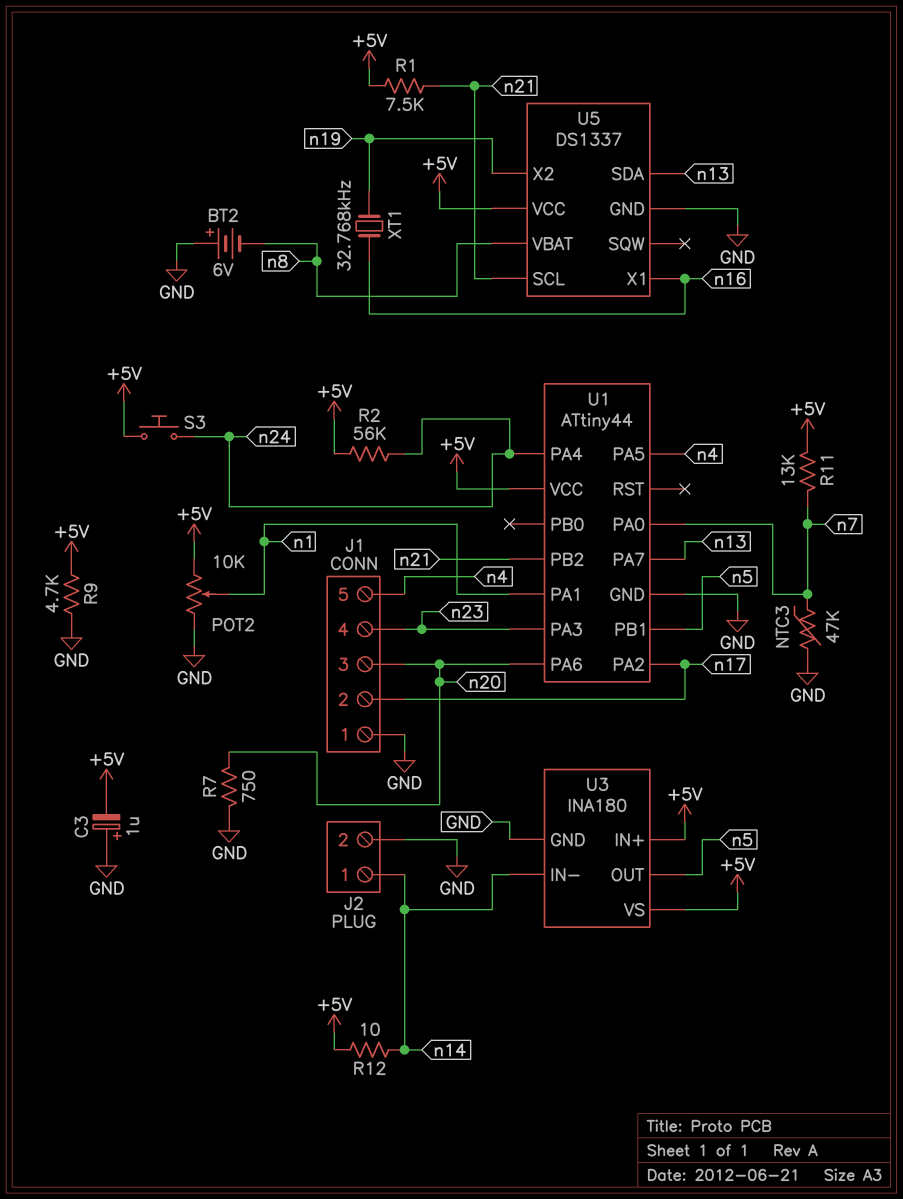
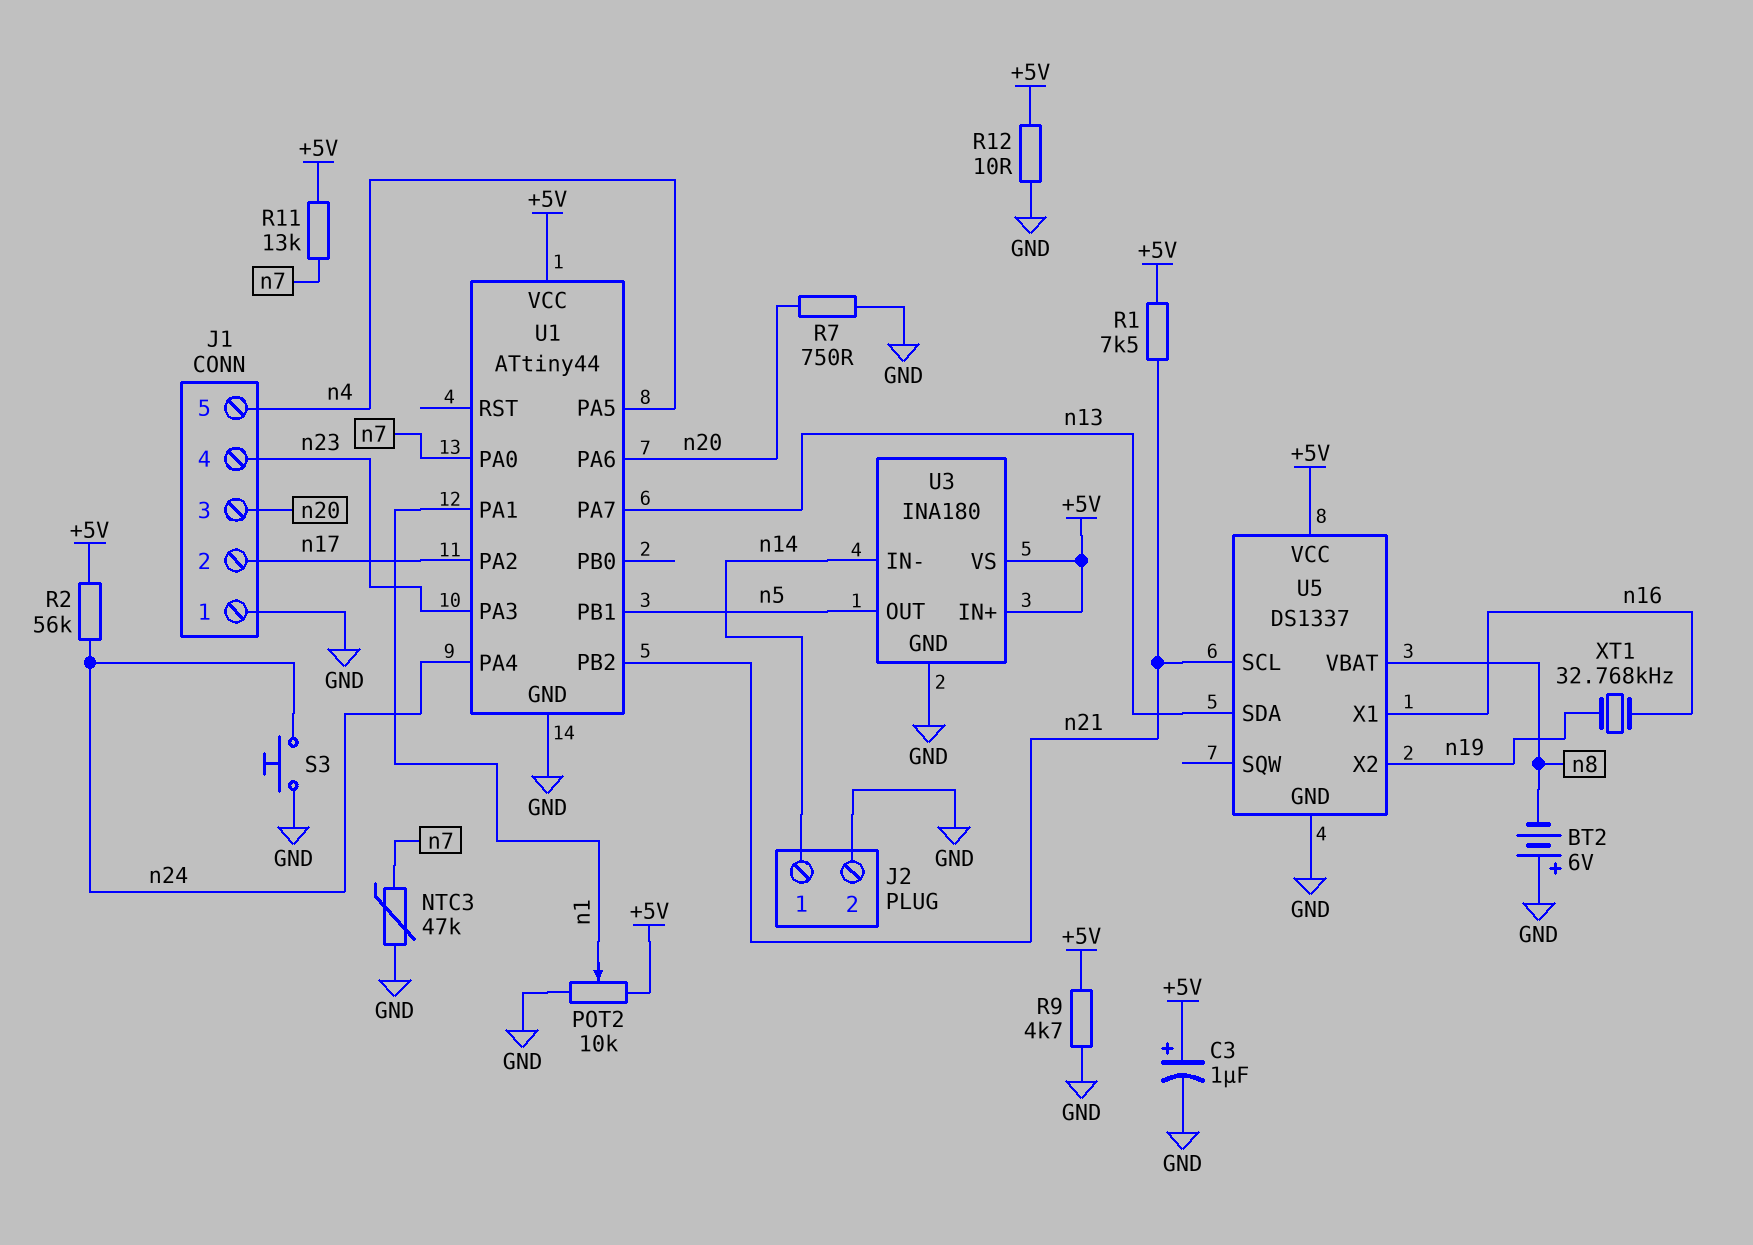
C3: 1uF (plus GND, minus +5V) -> 1uF (plus +5V, minus GND)
R12: 10 (+5V, n14) -> 10 (+5V, GND)
S3: button (+5V, n24) -> button (GND, n24)

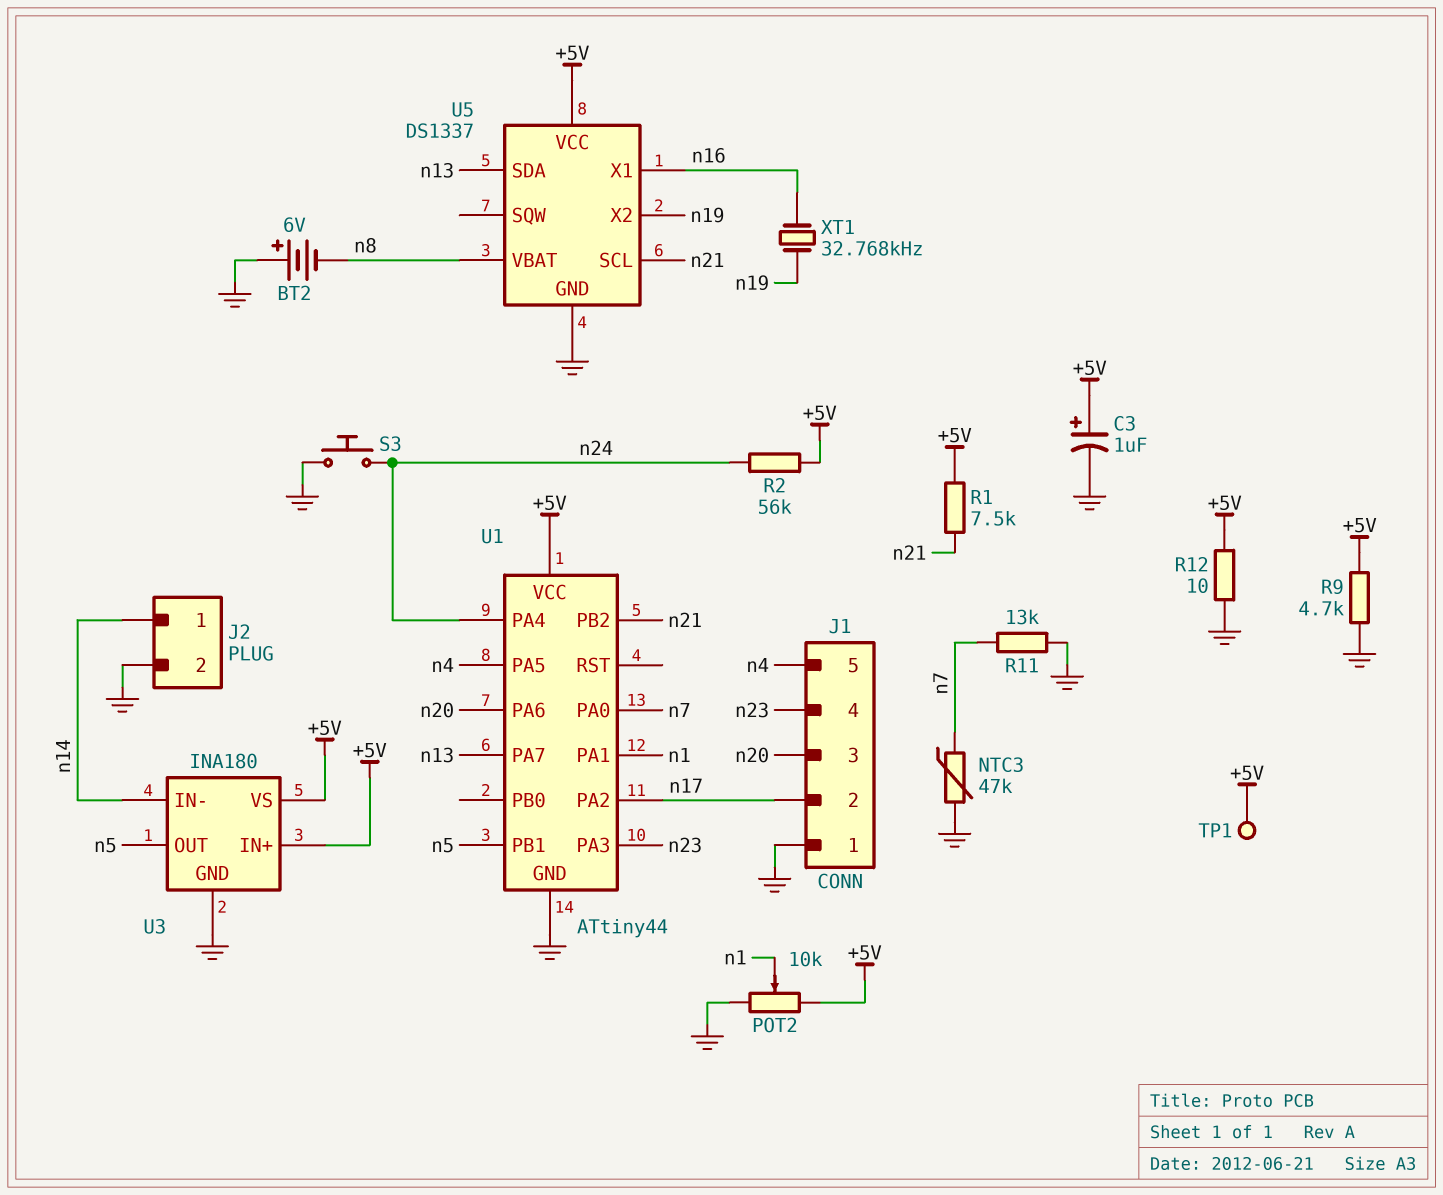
R7: 750 (GND, n20) -> none
R11: 13k (+5V, n7) -> 13k (GND, n7)
TP1: none -> test point (+5V)

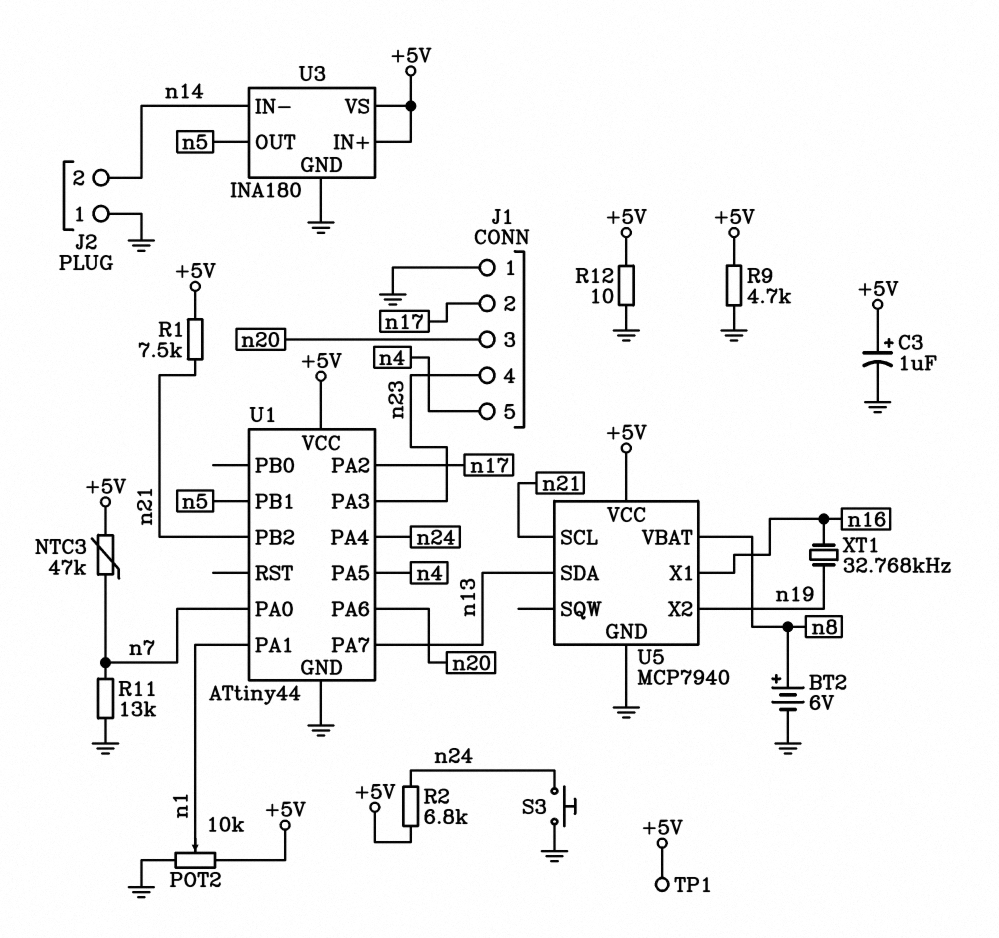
BT2: 6V (plus GND, minus n8) -> 6V (plus n8, minus GND)
J2 pin 1: n14 -> GND
J2 pin 2: GND -> n14
NTC3: 47k (GND, n7) -> 47k (+5V, n7)
R2: 56k (+5V, n24) -> 6.8k (+5V, n24)
U5: DS1337 -> MCP7940

